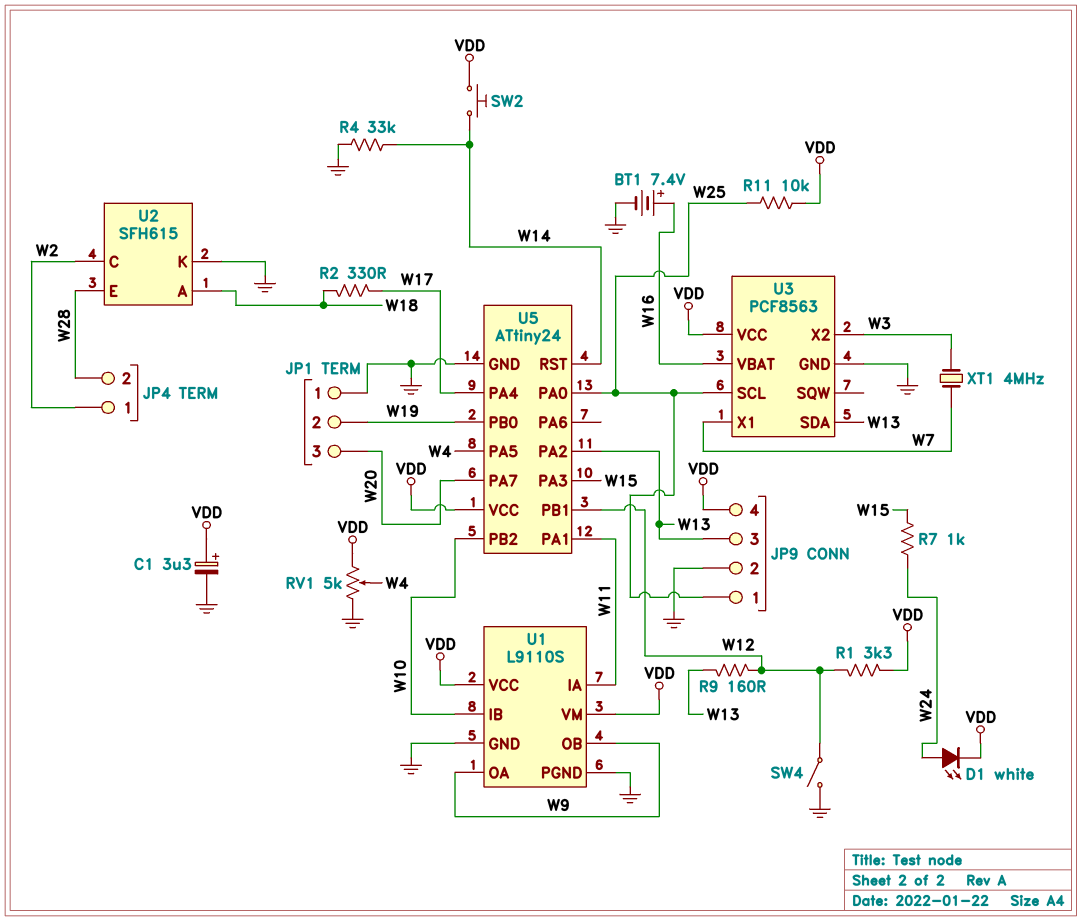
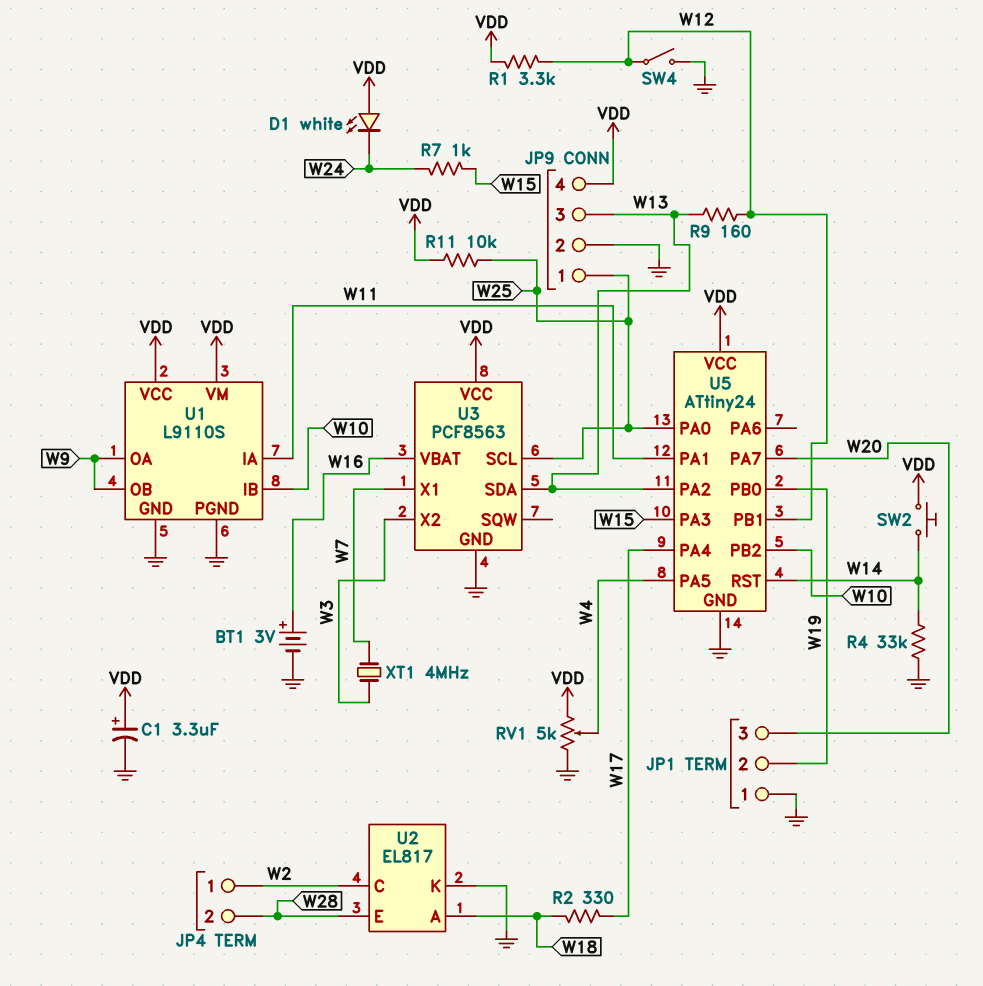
BT1: 7.4V (plus W16, minus GND) -> 3V (plus W16, minus GND)
D1: LED white (A W24, K VDD) -> LED white (A VDD, K W24)
U2: SFH615 -> EL817

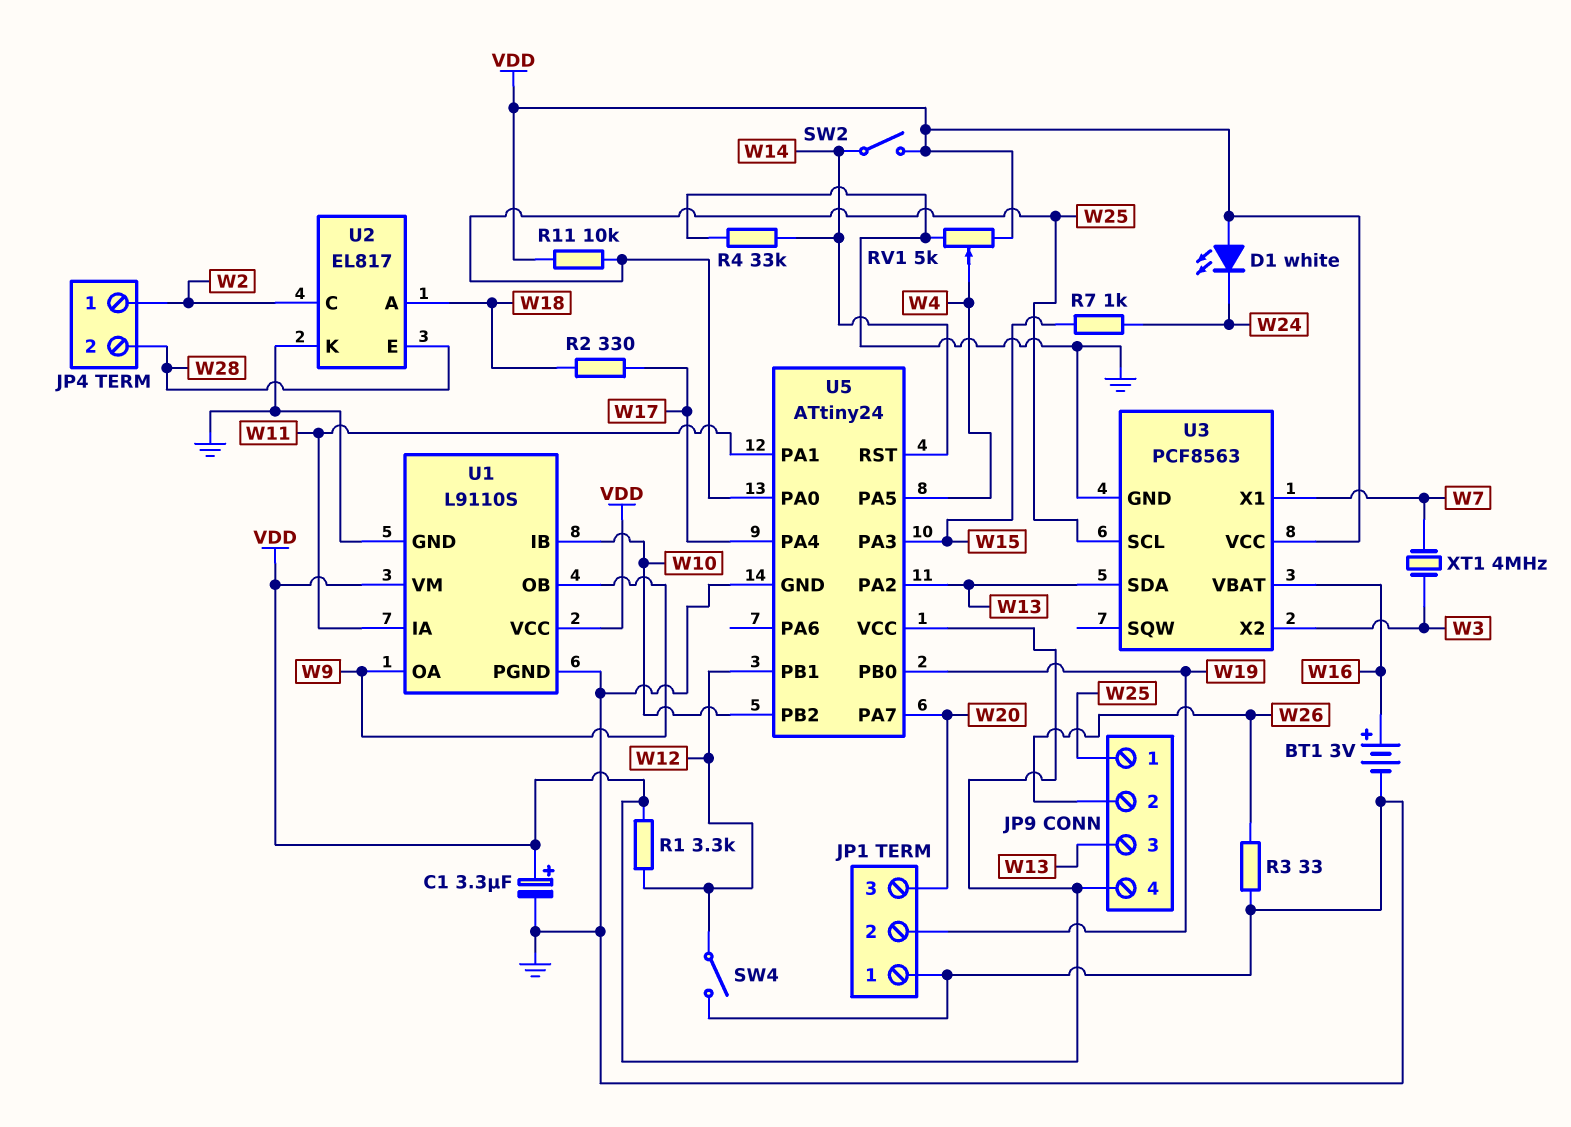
JP9 pin 2: GND -> W26
R3: none -> 33 (GND, W26)
R9: 160 (W12, W13) -> none
SW2: button (VDD, W14) -> switch (VDD, W14)

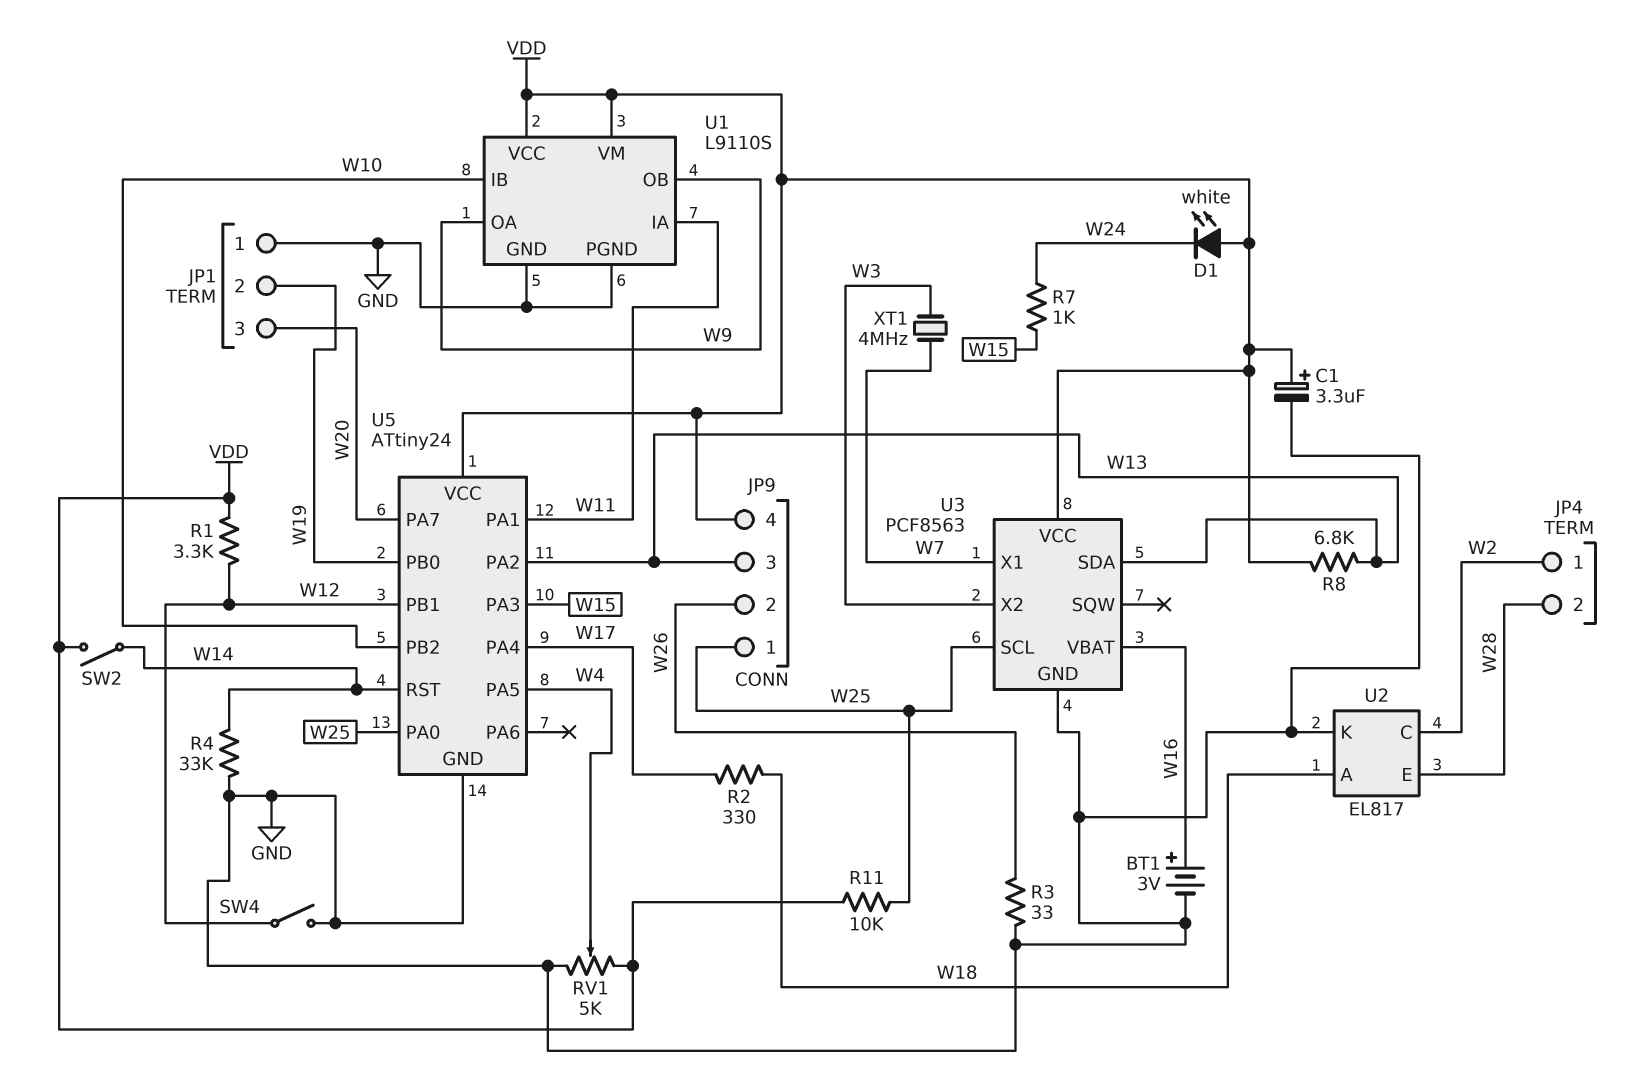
R8: none -> 6.8k (VDD, W13)

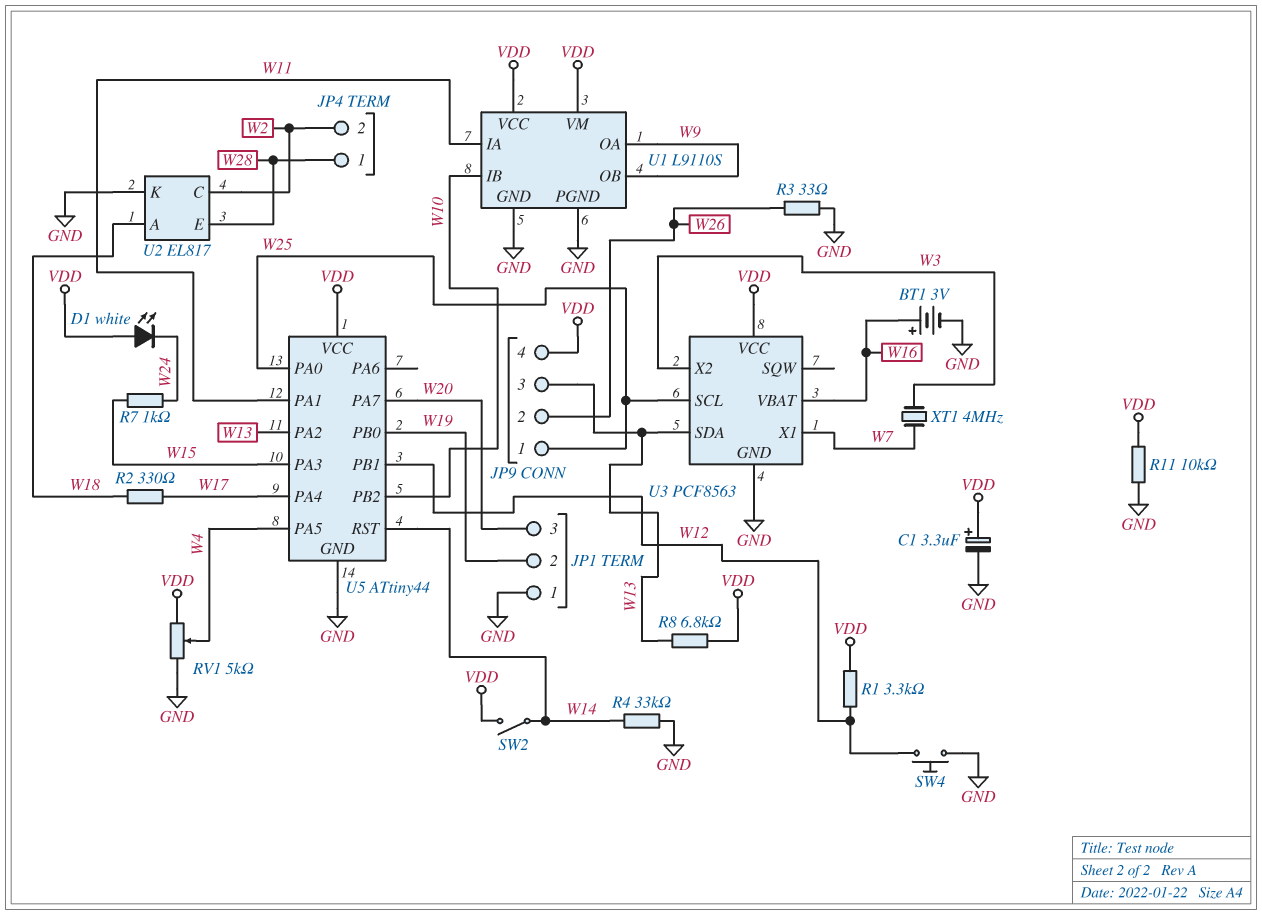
JP4 pin 1: W2 -> W28
JP4 pin 2: W28 -> W2
R11: 10k (VDD, W25) -> 10k (GND, VDD)
SW4: switch (GND, W12) -> button (GND, W12)
U5: ATtiny24 -> ATtiny44

